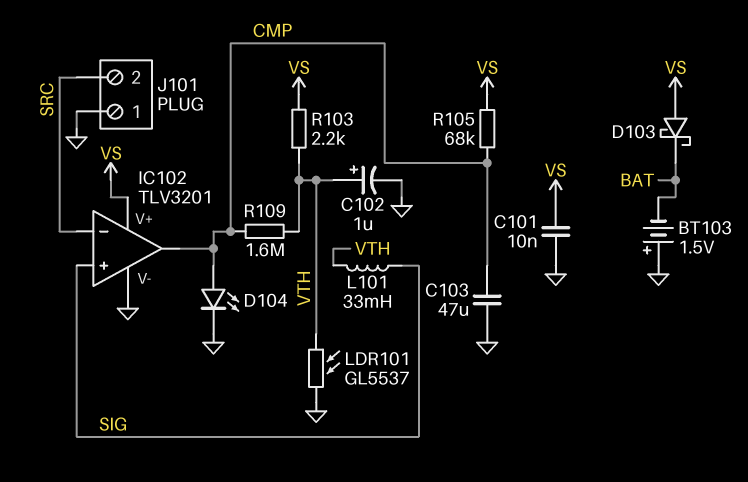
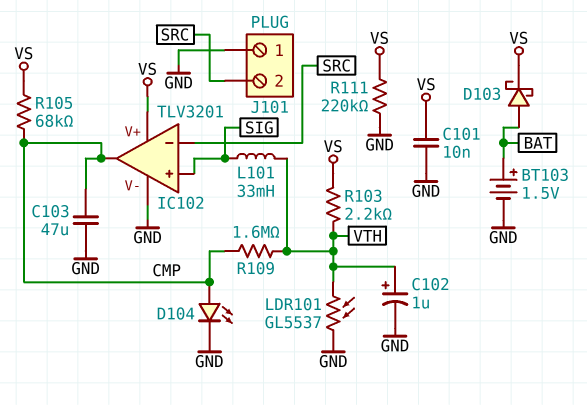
BT103: 1.5V (plus GND, minus BAT) -> 1.5V (plus BAT, minus GND)
D103: schottky (A VS, K BAT) -> schottky (A BAT, K VS)
R111: none -> 220k (GND, VS)

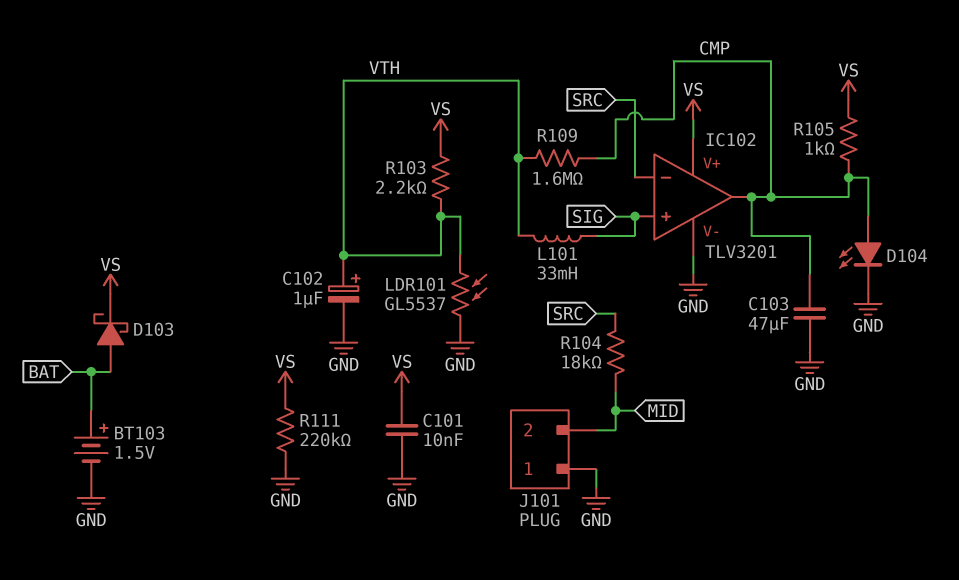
J101 pin 2: SRC -> MID
R104: none -> 18k (MID, SRC)
R105: 68k (CMP, VS) -> 1k (CMP, VS)

